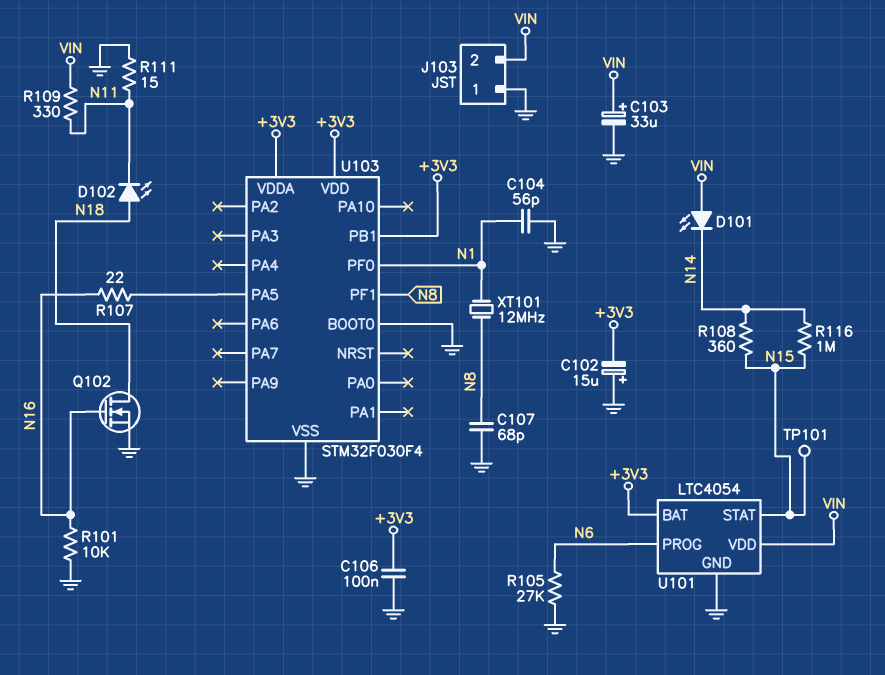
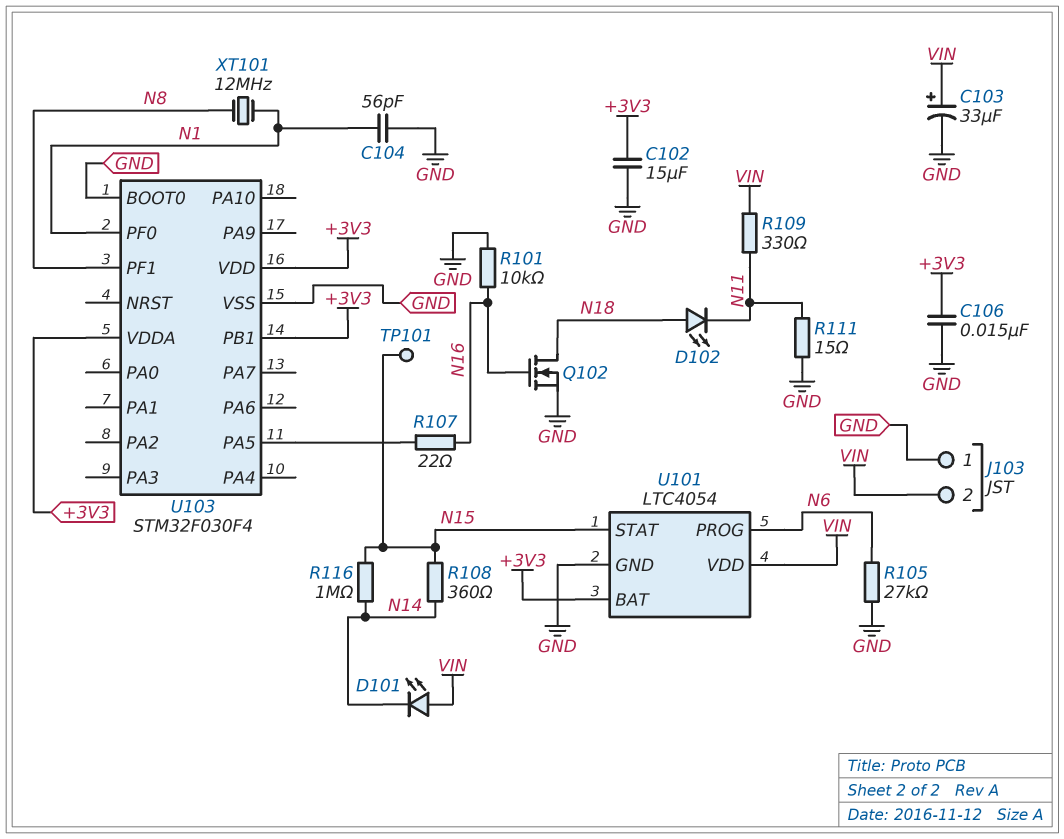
C102: 15uF (plus GND, minus +3V3) -> 15uF (+3V3, GND)
C106: 100nF (+3V3, GND) -> 15nF (+3V3, GND)
C107: 68pF (GND, N8) -> none

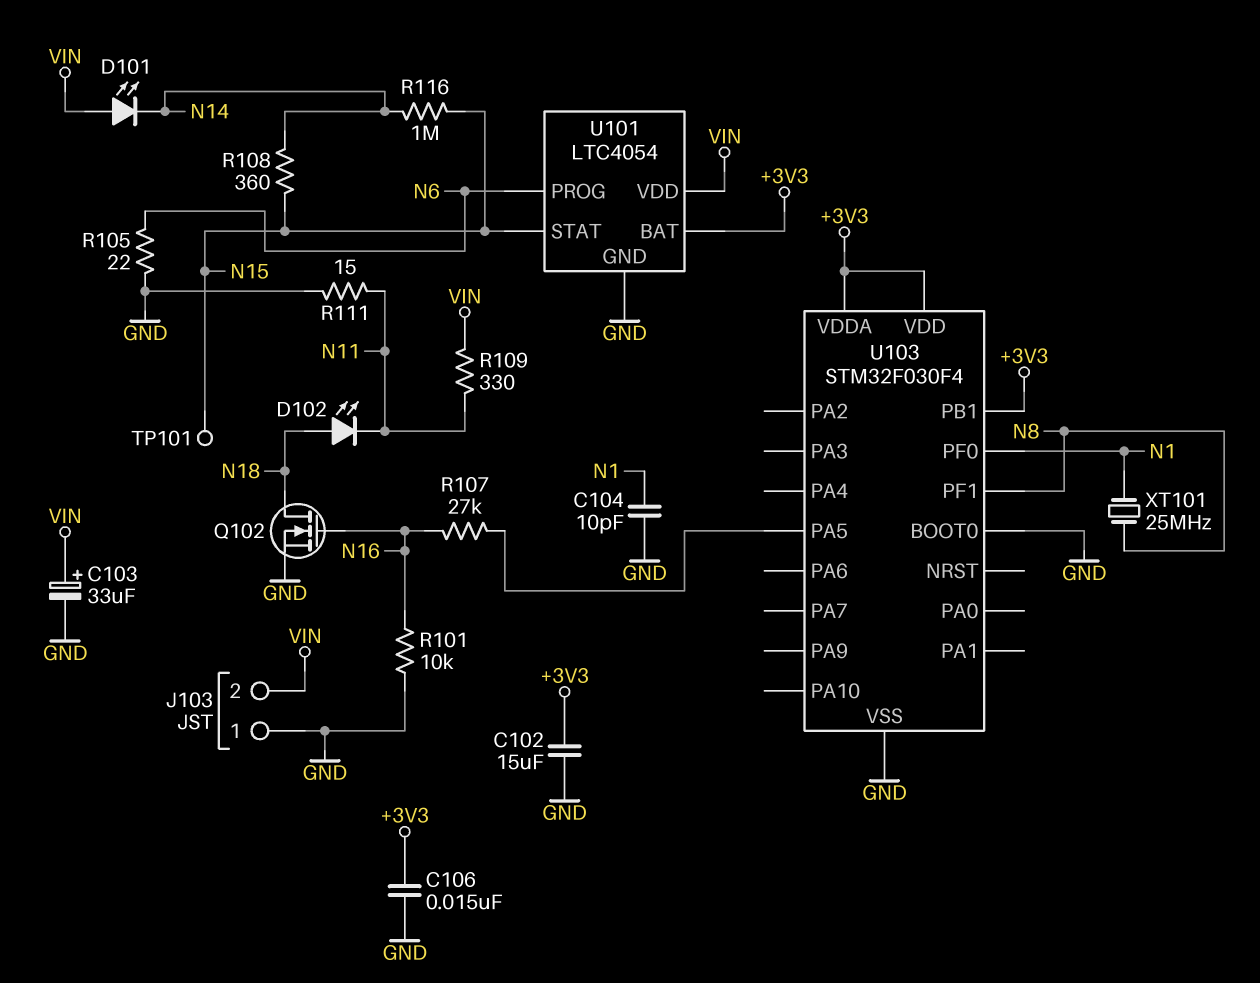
C104: 56pF (GND, N1) -> 10pF (GND, N1)
R105: 27k (GND, N6) -> 22 (GND, N6)
R107: 22 (N16, U103/PA5) -> 27k (N16, U103/PA5)
XT101: 12MHz (N1, N8) -> 25MHz (N1, N8)

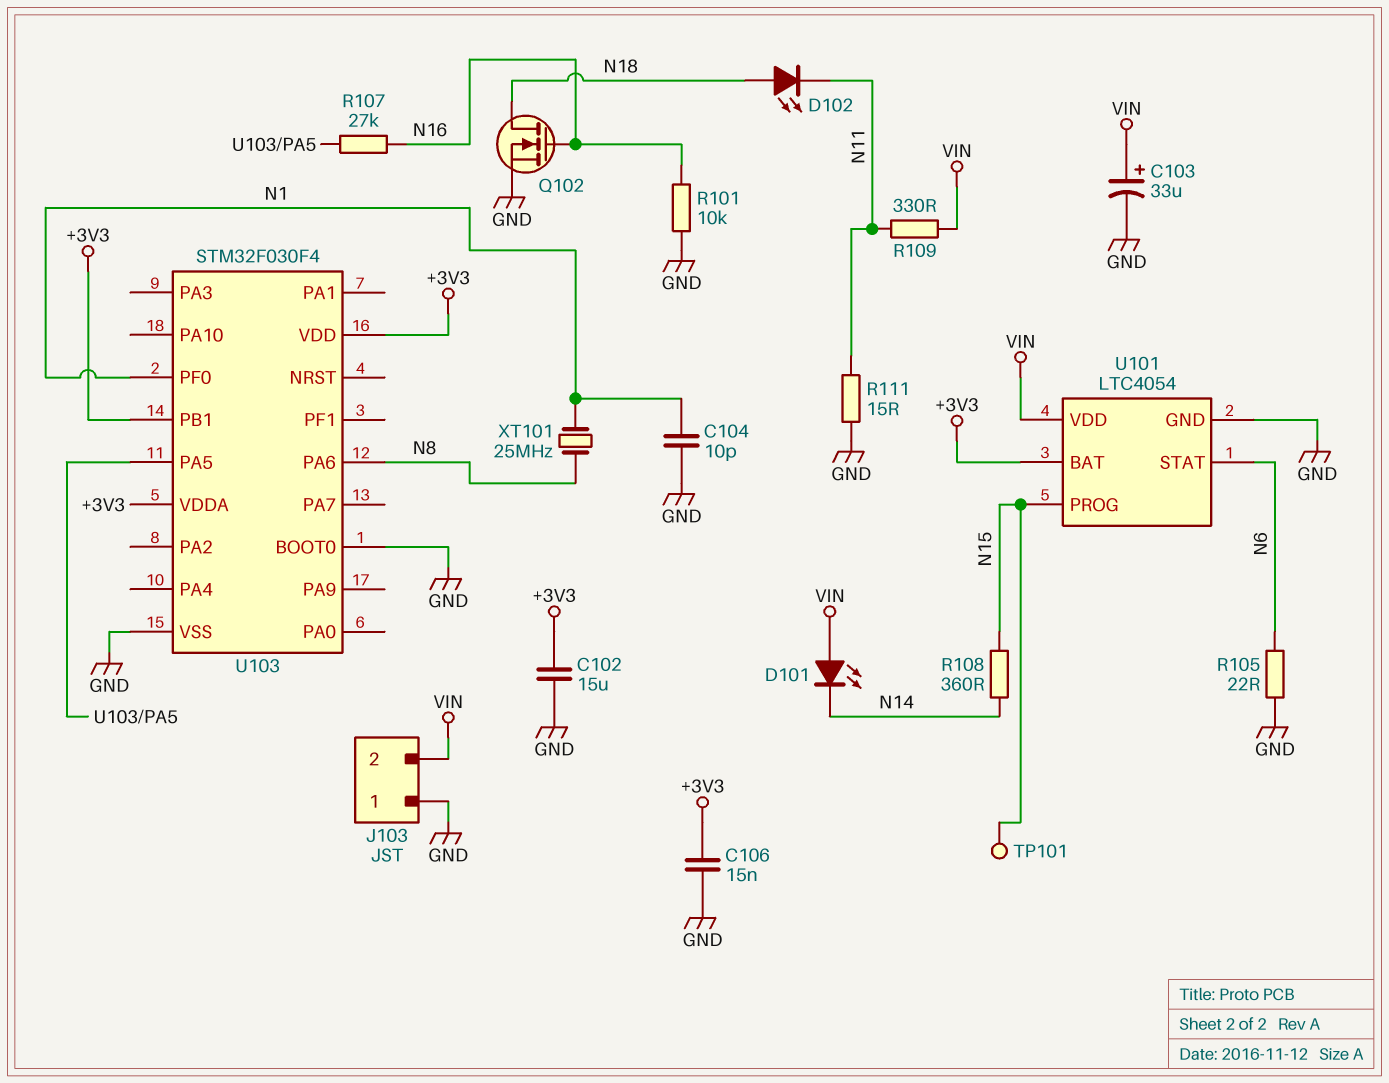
R116: 1M (N14, N15) -> none
U101 pin PROG: N6 -> N15
U101 pin STAT: N15 -> N6
U103 pin PA6: none -> N8
U103 pin PF1: N8 -> none

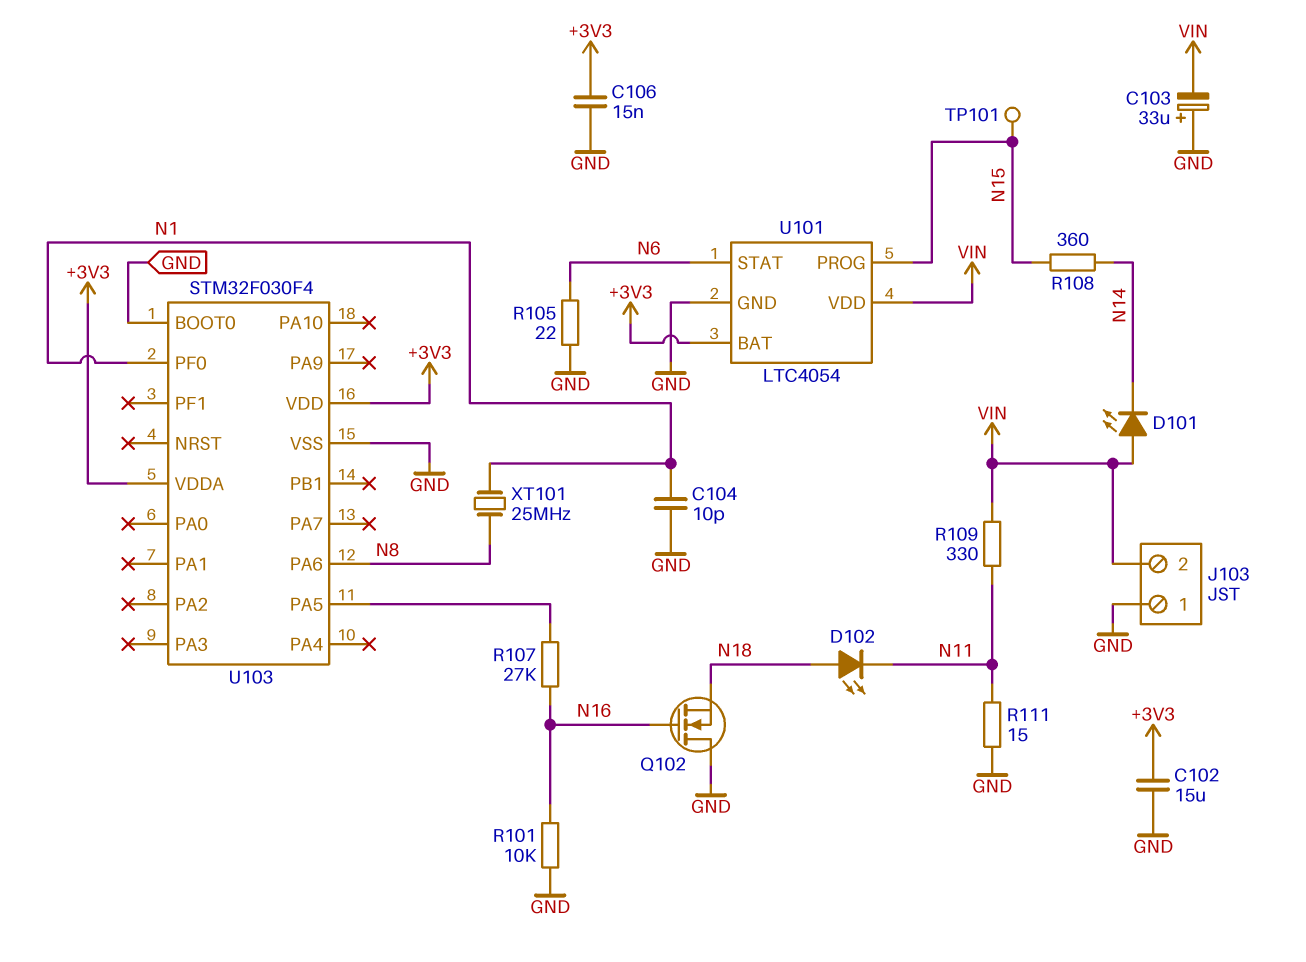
C103: 33uF (plus VIN, minus GND) -> 33uF (plus GND, minus VIN)
Q102: NMOS (G N16, D N18, S GND) -> NMOS (G N16, D GND, S N18)
U103 pin PB1: +3V3 -> none

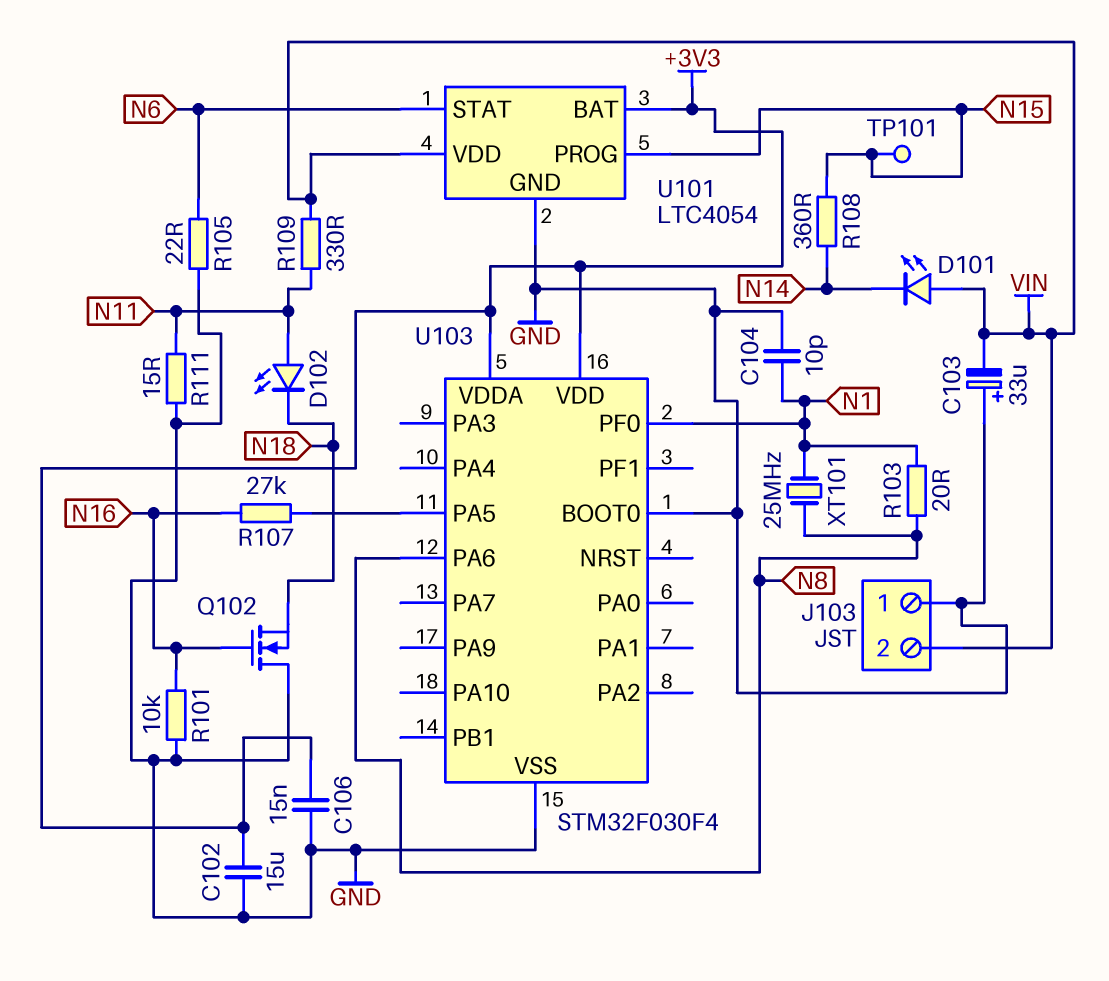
D102: LED (A N18, K N11) -> LED (A N11, K N18)
R103: none -> 20 (N1, N8)

